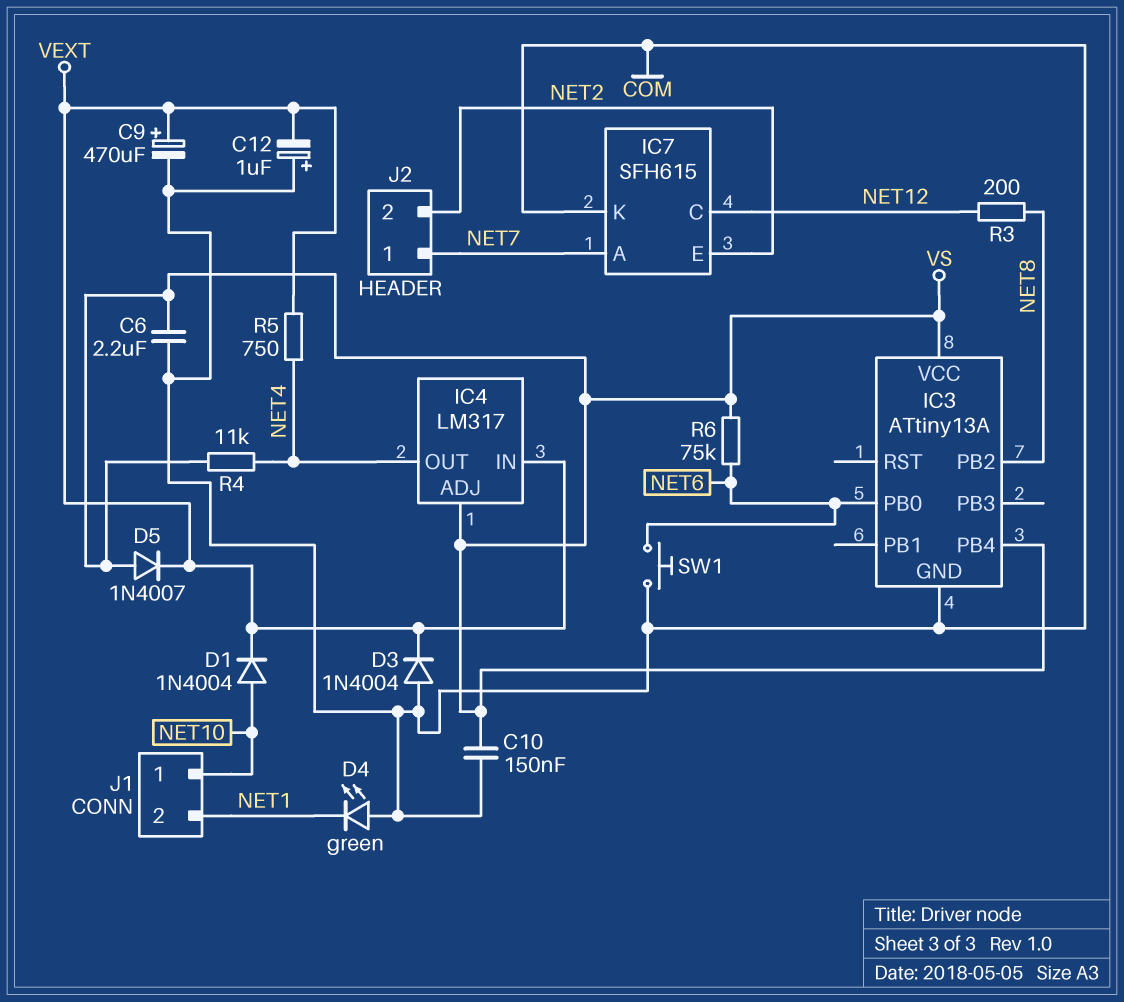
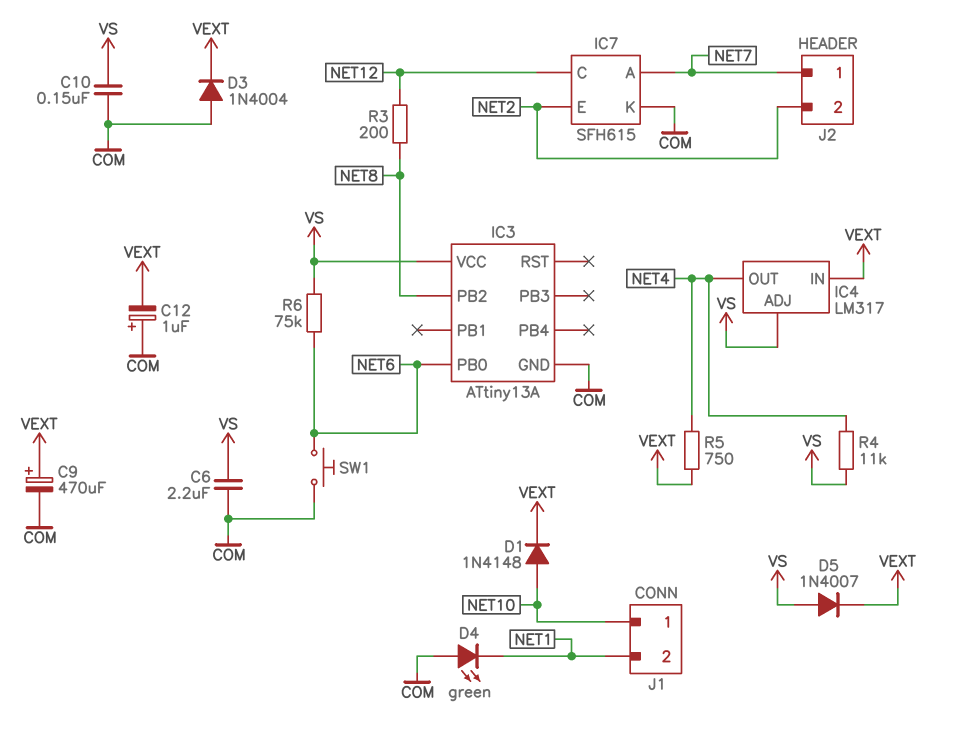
D1: diode 1N4004 (A NET10, K VEXT) -> diode 1N4148 (A NET10, K VEXT)
IC3 pin PB4: VS -> none

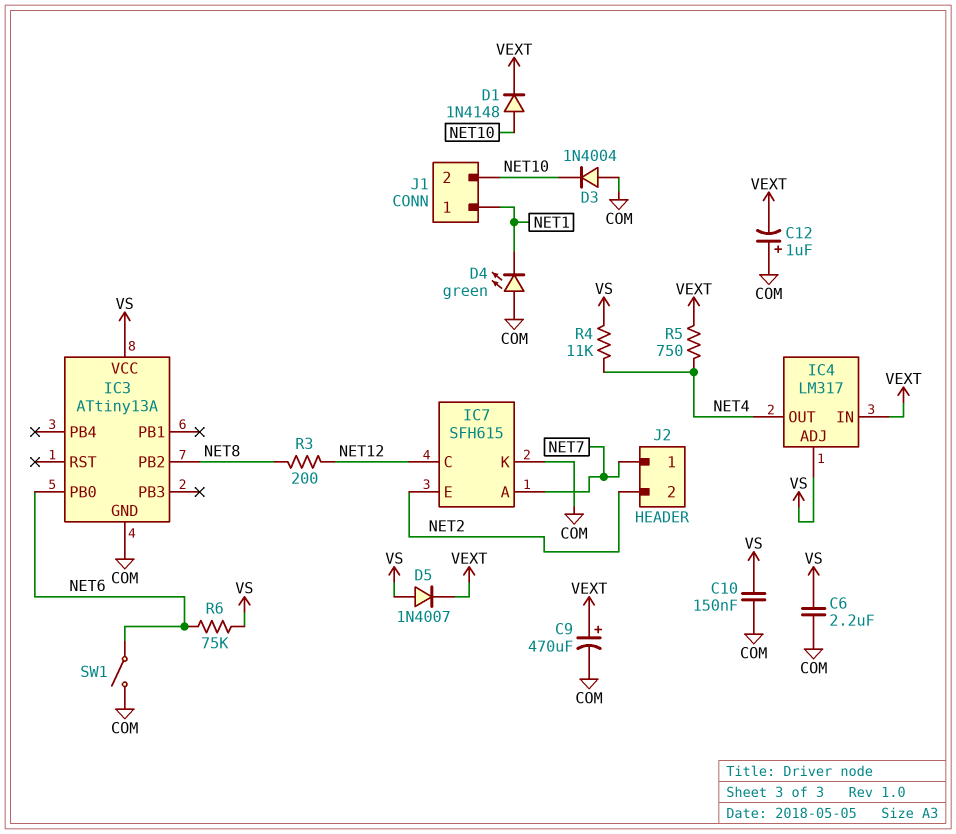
D3: diode 1N4004 (A COM, K VEXT) -> diode 1N4004 (A COM, K NET10)
J1 pin 1: NET10 -> NET1
J1 pin 2: NET1 -> NET10
SW1: button (COM, NET6) -> switch (COM, NET6)

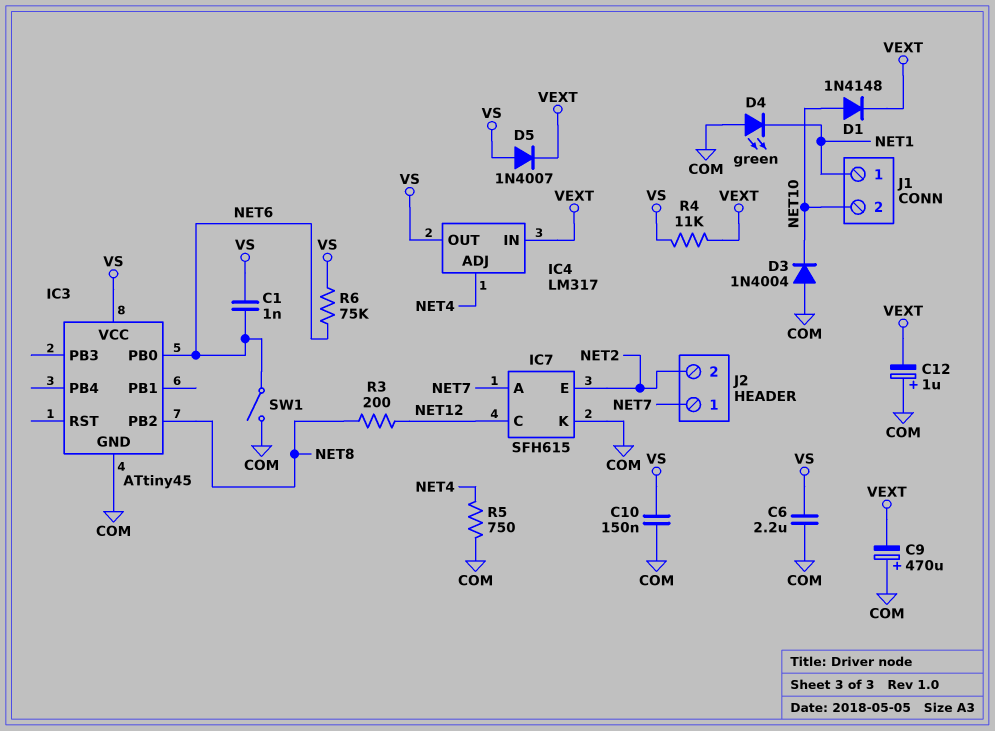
C1: none -> 1nF (NET6, VS)
C9: 470uF (plus VEXT, minus COM) -> 470uF (plus COM, minus VEXT)
IC3: ATtiny13A -> ATtiny45
IC4 pin ADJ: VS -> NET4
IC4 pin OUT: NET4 -> VS
R4: 11k (NET4, VS) -> 11k (VEXT, VS)
R5: 750 (NET4, VEXT) -> 750 (COM, NET4)

